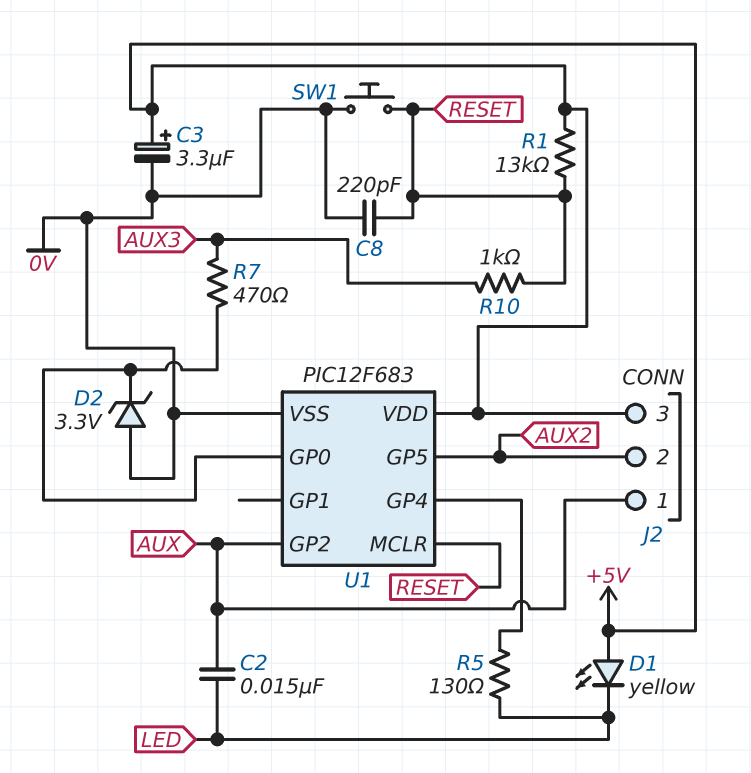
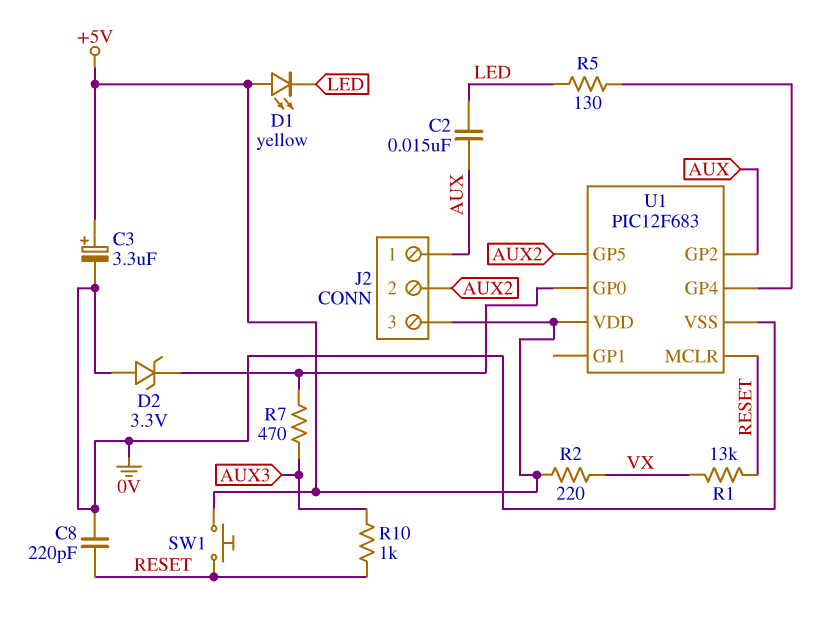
R1: 13k (+5V, RESET) -> 13k (RESET, VX)
R2: none -> 220 (+5V, VX)
SW1: button (0V, RESET) -> button (+5V, RESET)

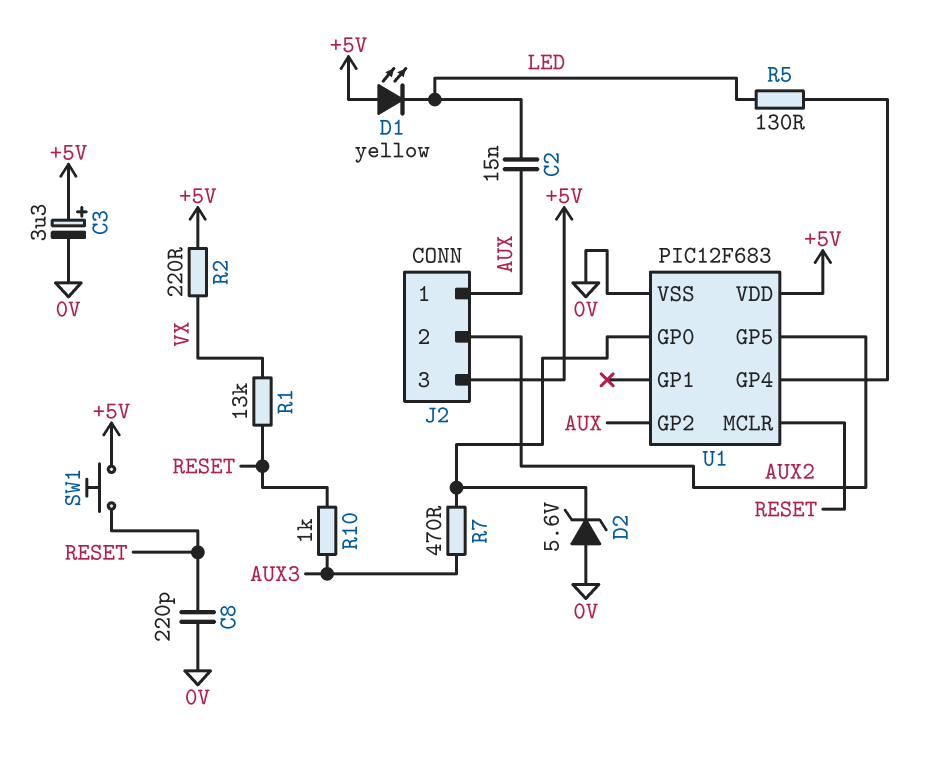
D2: zener 3.3V (A 0V, K U1/GP0) -> zener 5.6V (A 0V, K U1/GP0)

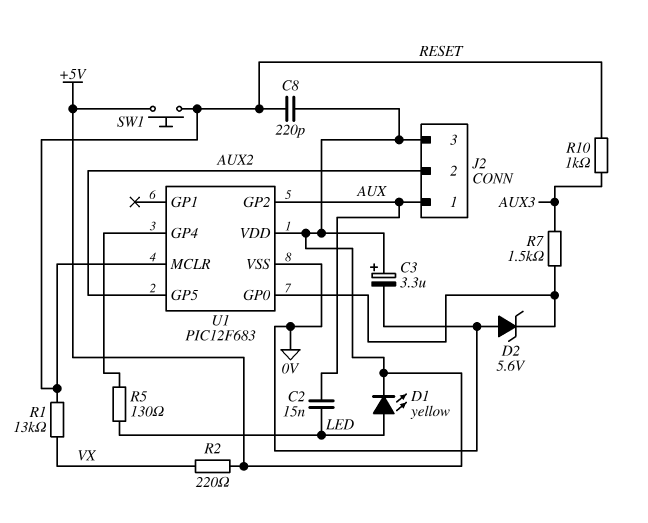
C8: 220pF (0V, RESET) -> 220pF (+5V, RESET)
D1: LED yellow (A +5V, K LED) -> LED yellow (A LED, K +5V)
R7: 470 (AUX3, U1/GP0) -> 1.5k (AUX3, U1/GP0)

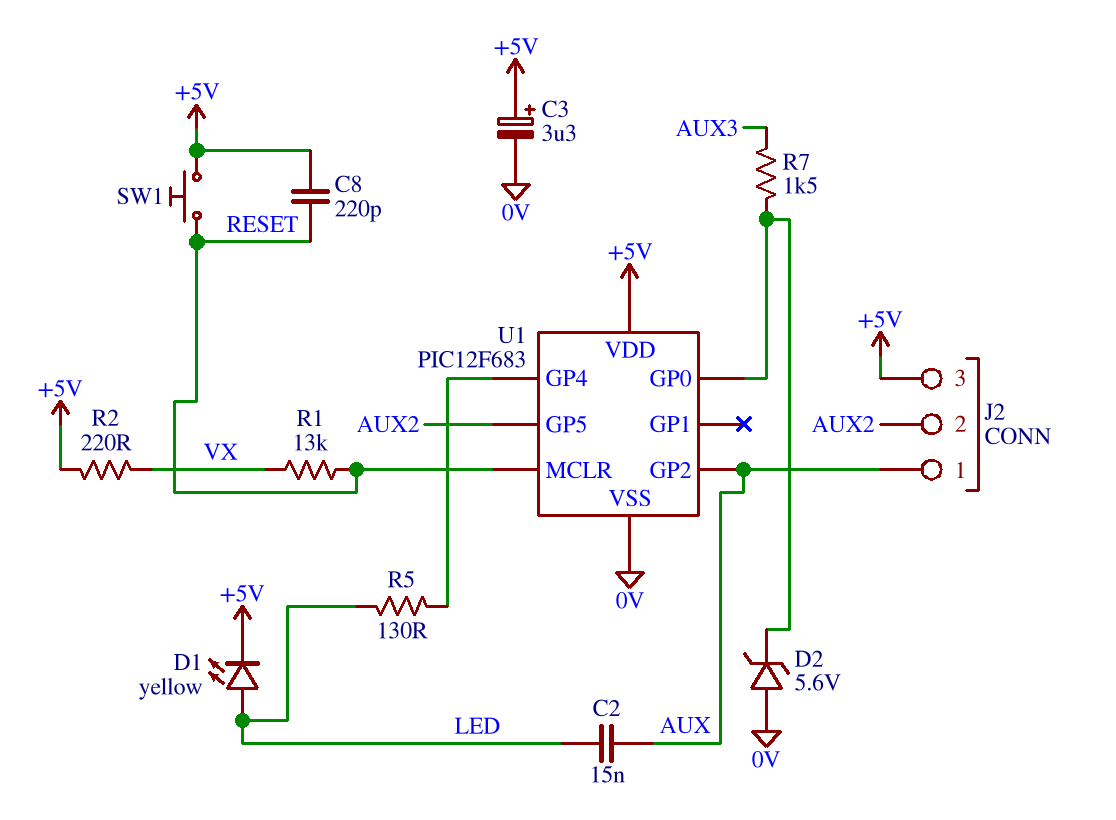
R10: 1k (AUX3, RESET) -> none

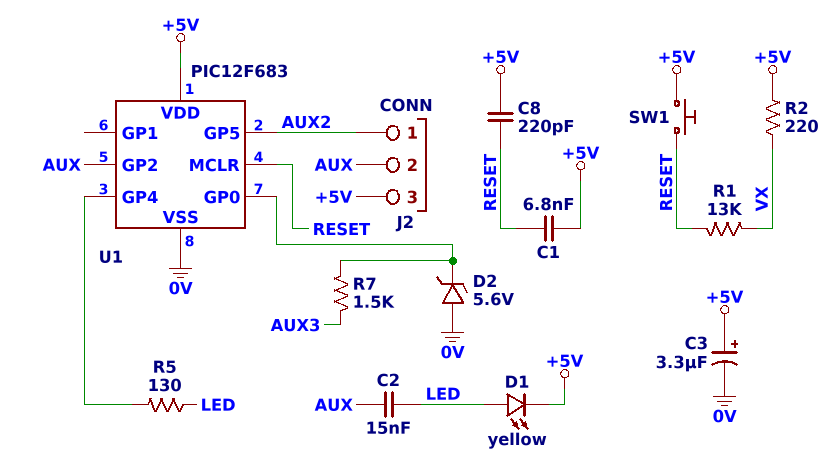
C1: none -> 6.8nF (+5V, RESET)
J2 pin 1: AUX -> AUX2
J2 pin 2: AUX2 -> AUX

